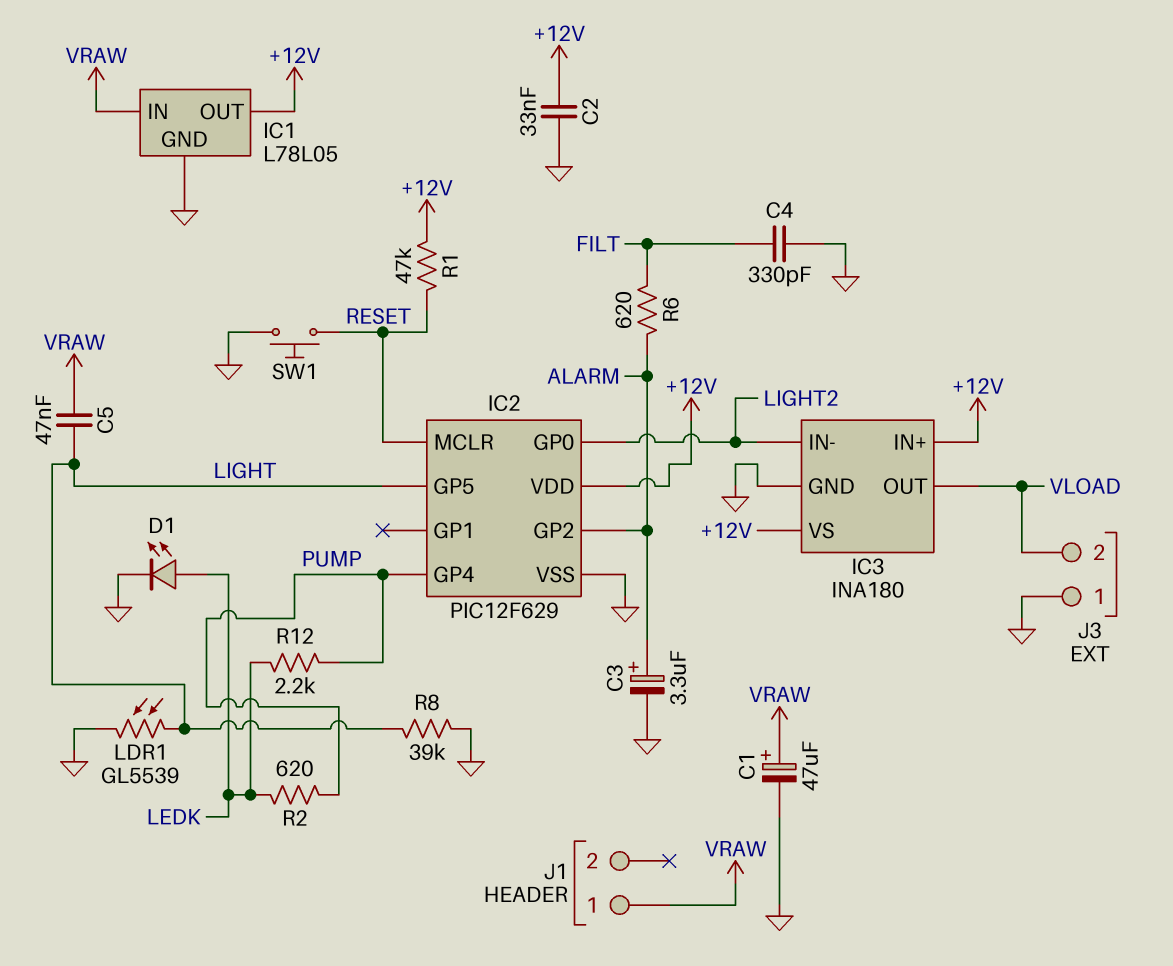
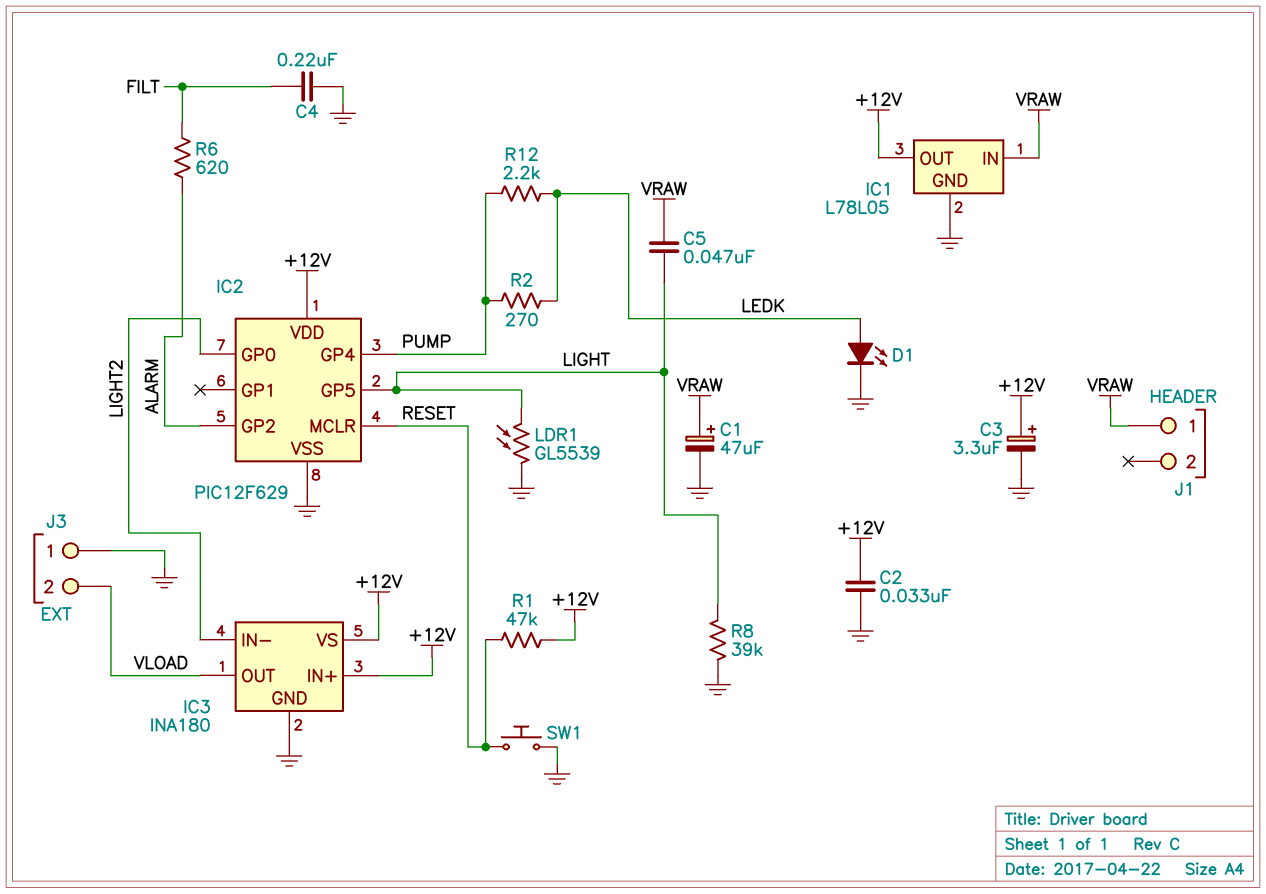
C3: 3.3uF (plus ALARM, minus GND) -> 3.3uF (plus +12V, minus GND)
C4: 330pF (FILT, GND) -> 220nF (FILT, GND)
R2: 620 (LEDK, PUMP) -> 270 (LEDK, PUMP)

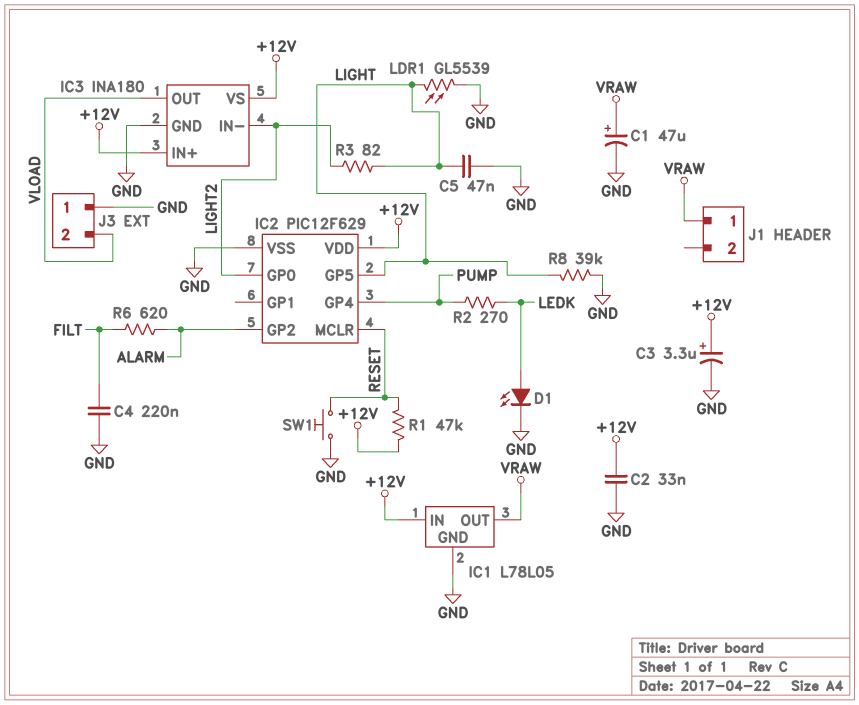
C5: 47nF (LIGHT, VRAW) -> 47nF (GND, LIGHT)
IC1 pin IN: VRAW -> +12V
IC1 pin OUT: +12V -> VRAW
R3: none -> 82 (LIGHT, LIGHT2)
R12: 2.2k (LEDK, PUMP) -> none

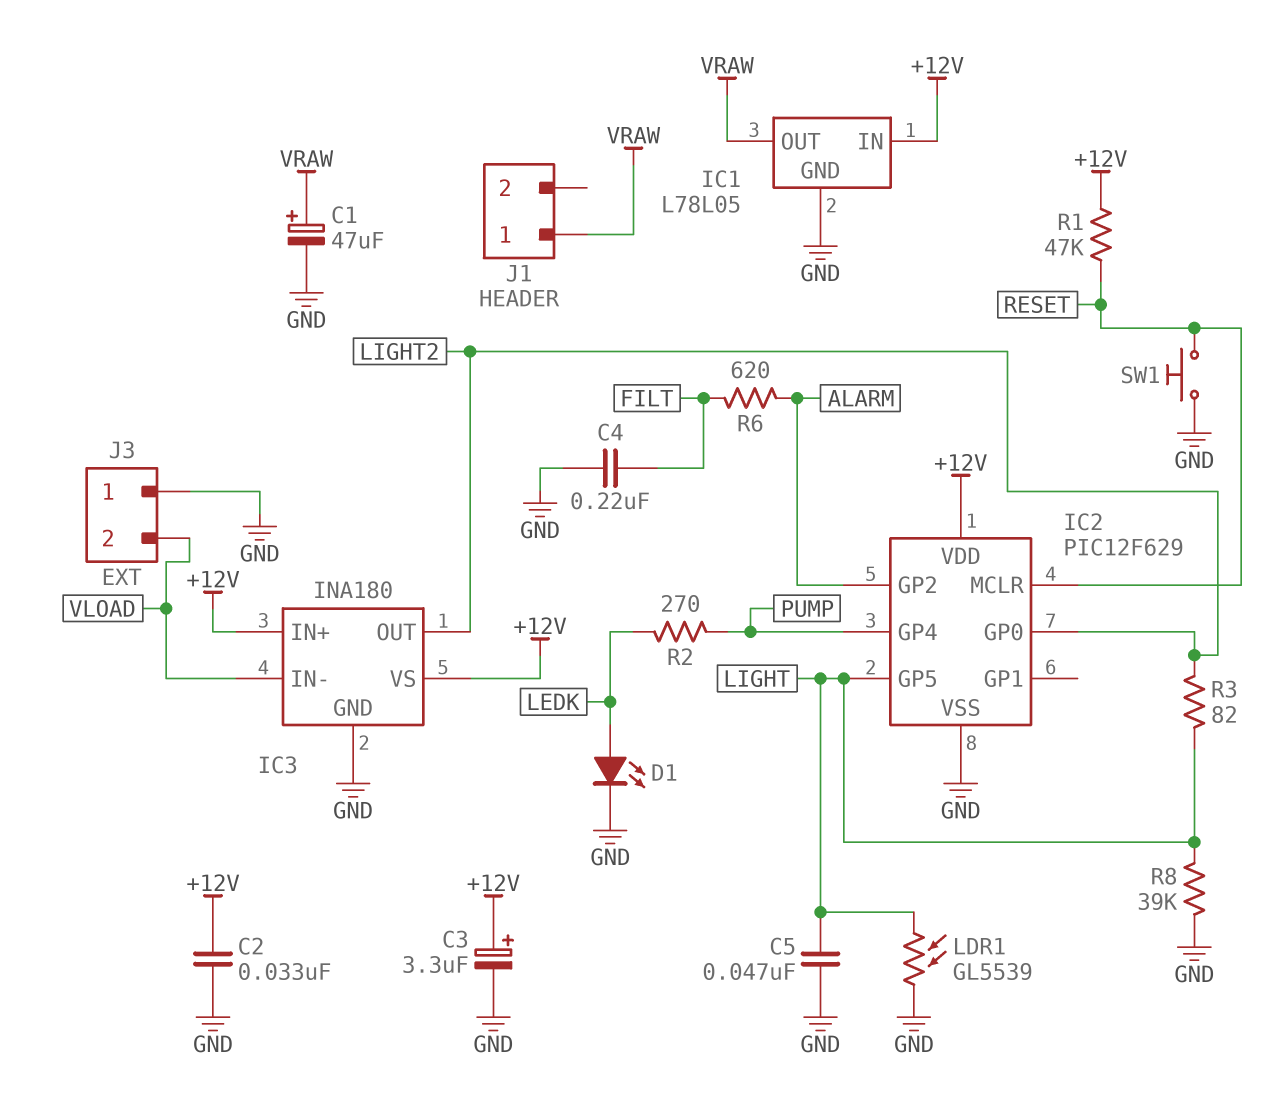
IC3 pin IN-: LIGHT2 -> VLOAD
IC3 pin OUT: VLOAD -> LIGHT2

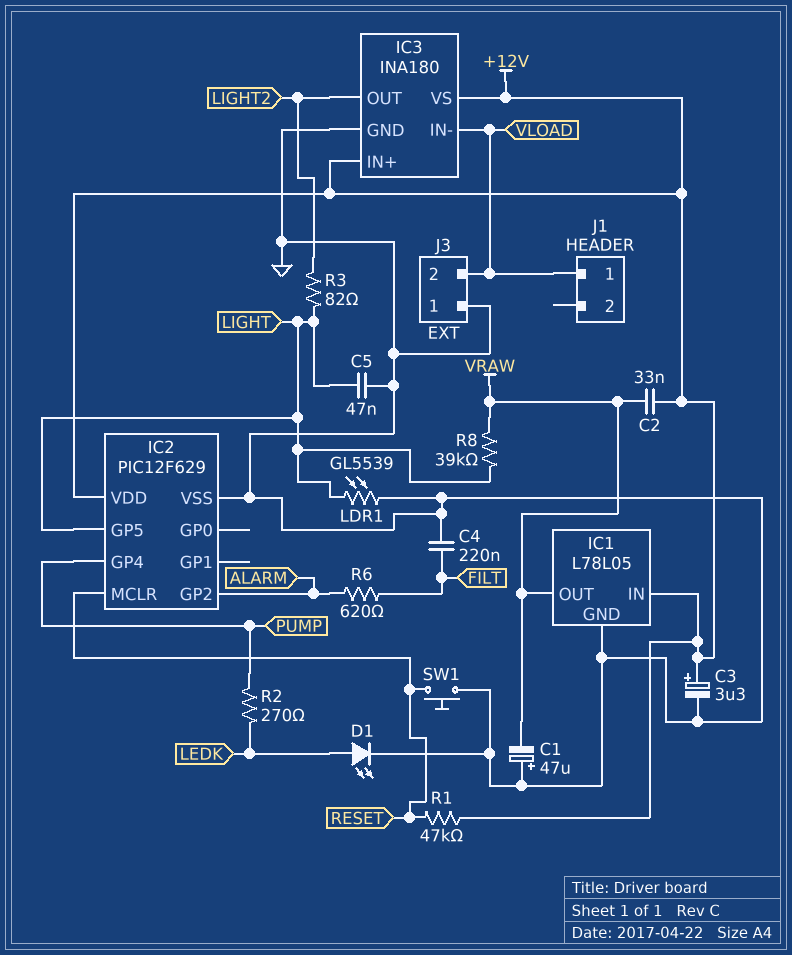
C1: 47uF (plus VRAW, minus GND) -> 47uF (plus GND, minus VRAW)
C2: 33nF (+12V, GND) -> 33nF (+12V, VRAW)
IC2 pin GP0: LIGHT2 -> none
J1 pin 1: VRAW -> VLOAD
R8: 39k (GND, LIGHT) -> 39k (LIGHT, VRAW)

